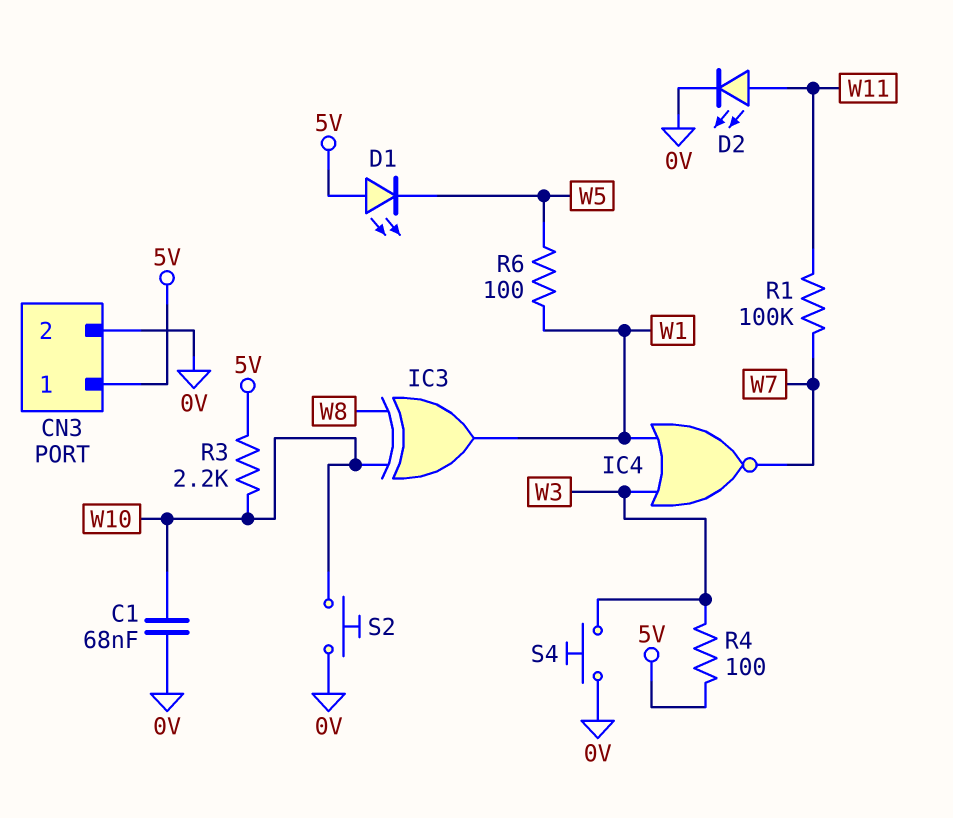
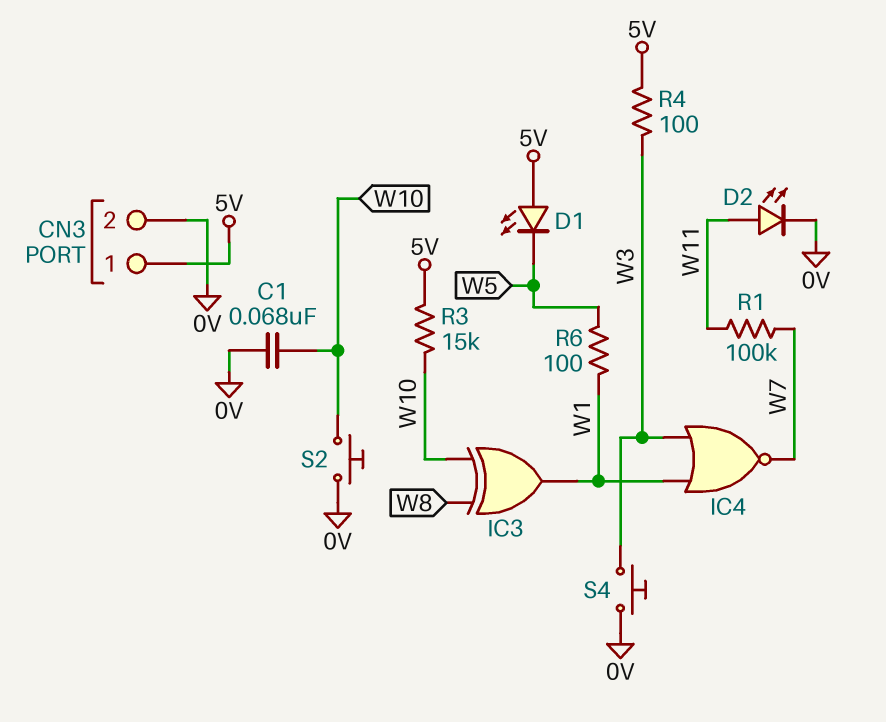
R3: 2.2k (5V, W10) -> 15k (5V, W10)

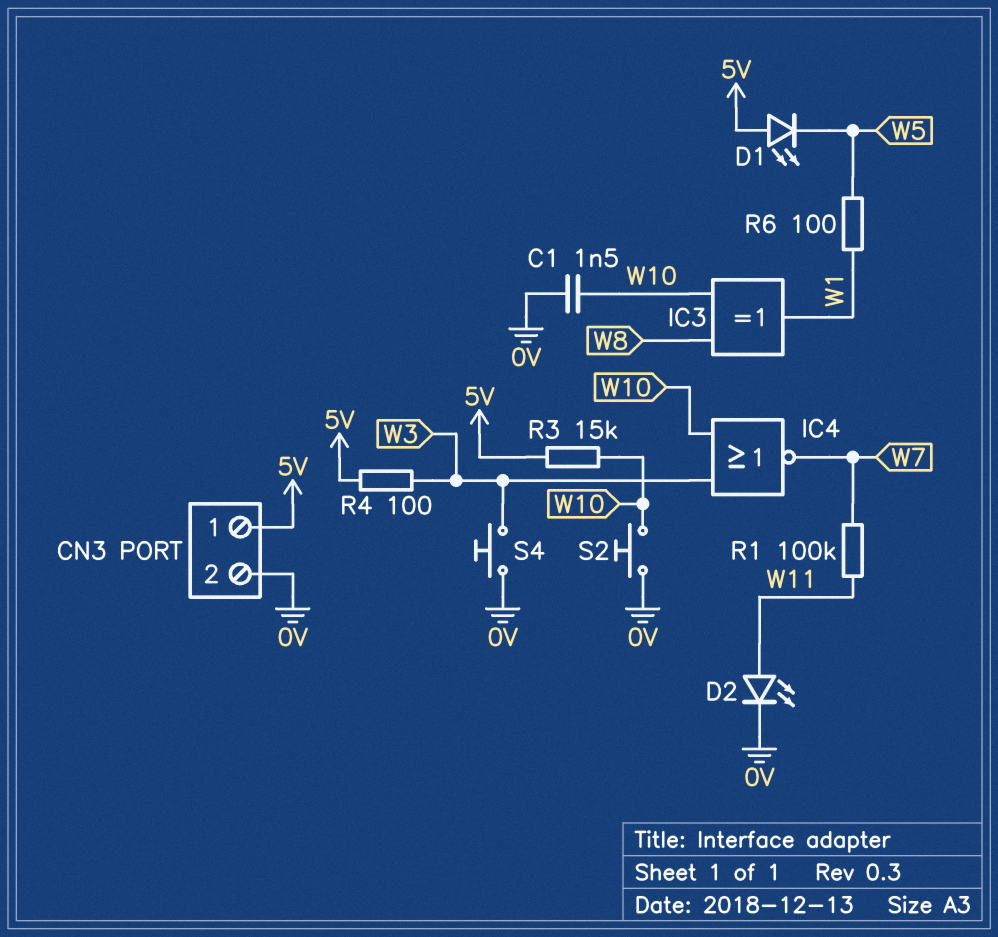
C1: 68nF (0V, W10) -> 1.5nF (0V, W10)
IC4: NOR (in W1, in W3, out W7) -> NOR (in W3, in W10, out W7)

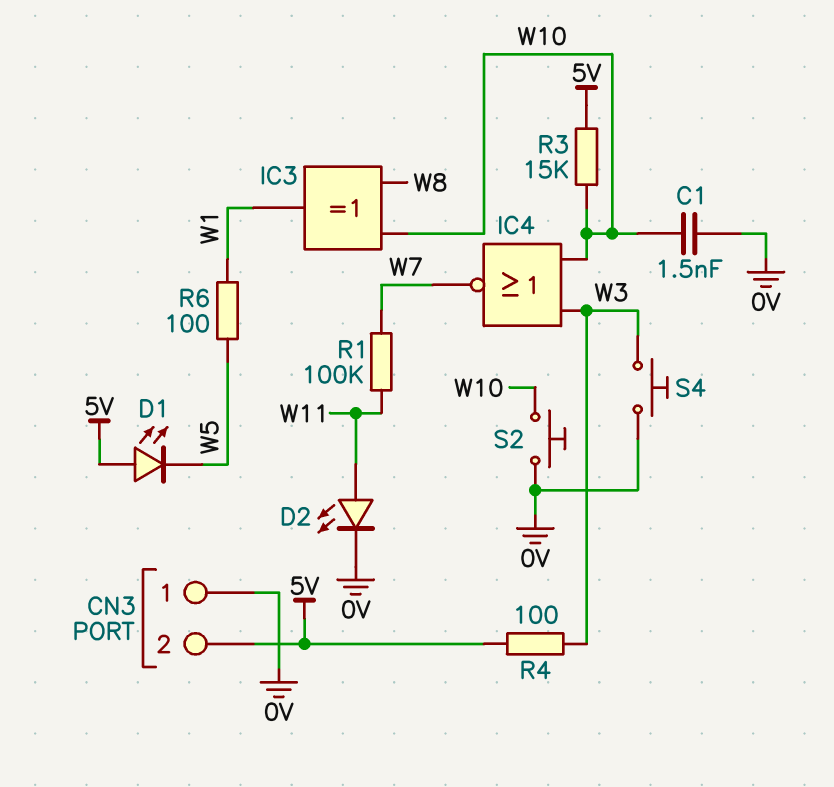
CN3 pin 1: 5V -> 0V
CN3 pin 2: 0V -> 5V

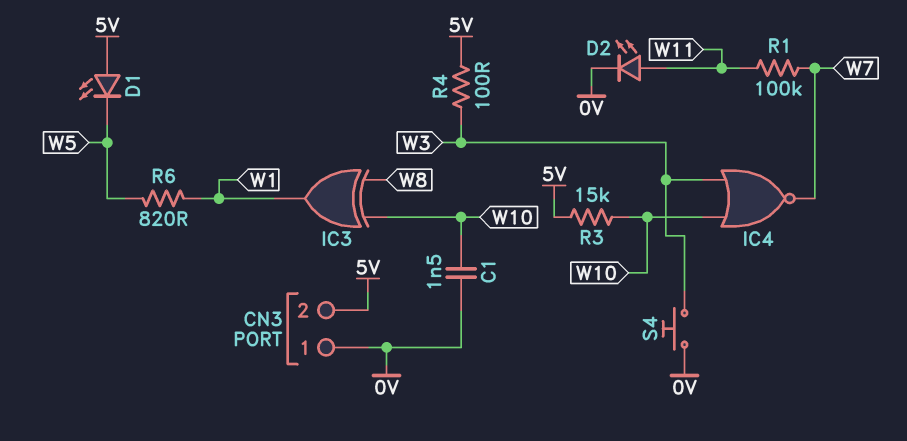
R6: 100 (W1, W5) -> 820 (W1, W5)
S2: button (0V, W10) -> none

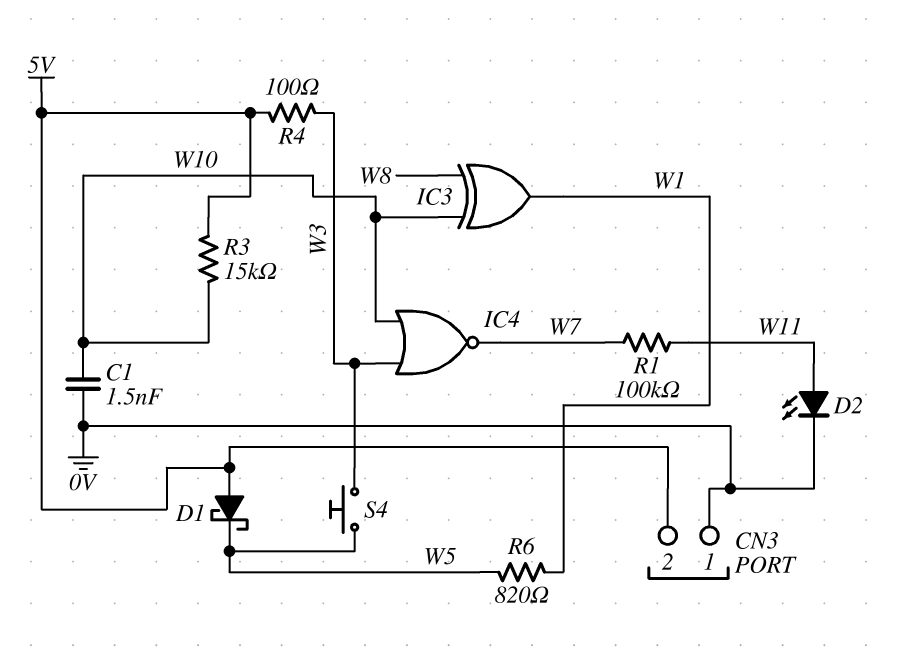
D1: LED (A 5V, K W5) -> schottky (A 5V, K W5)
S4: button (0V, W3) -> button (W3, W5)

